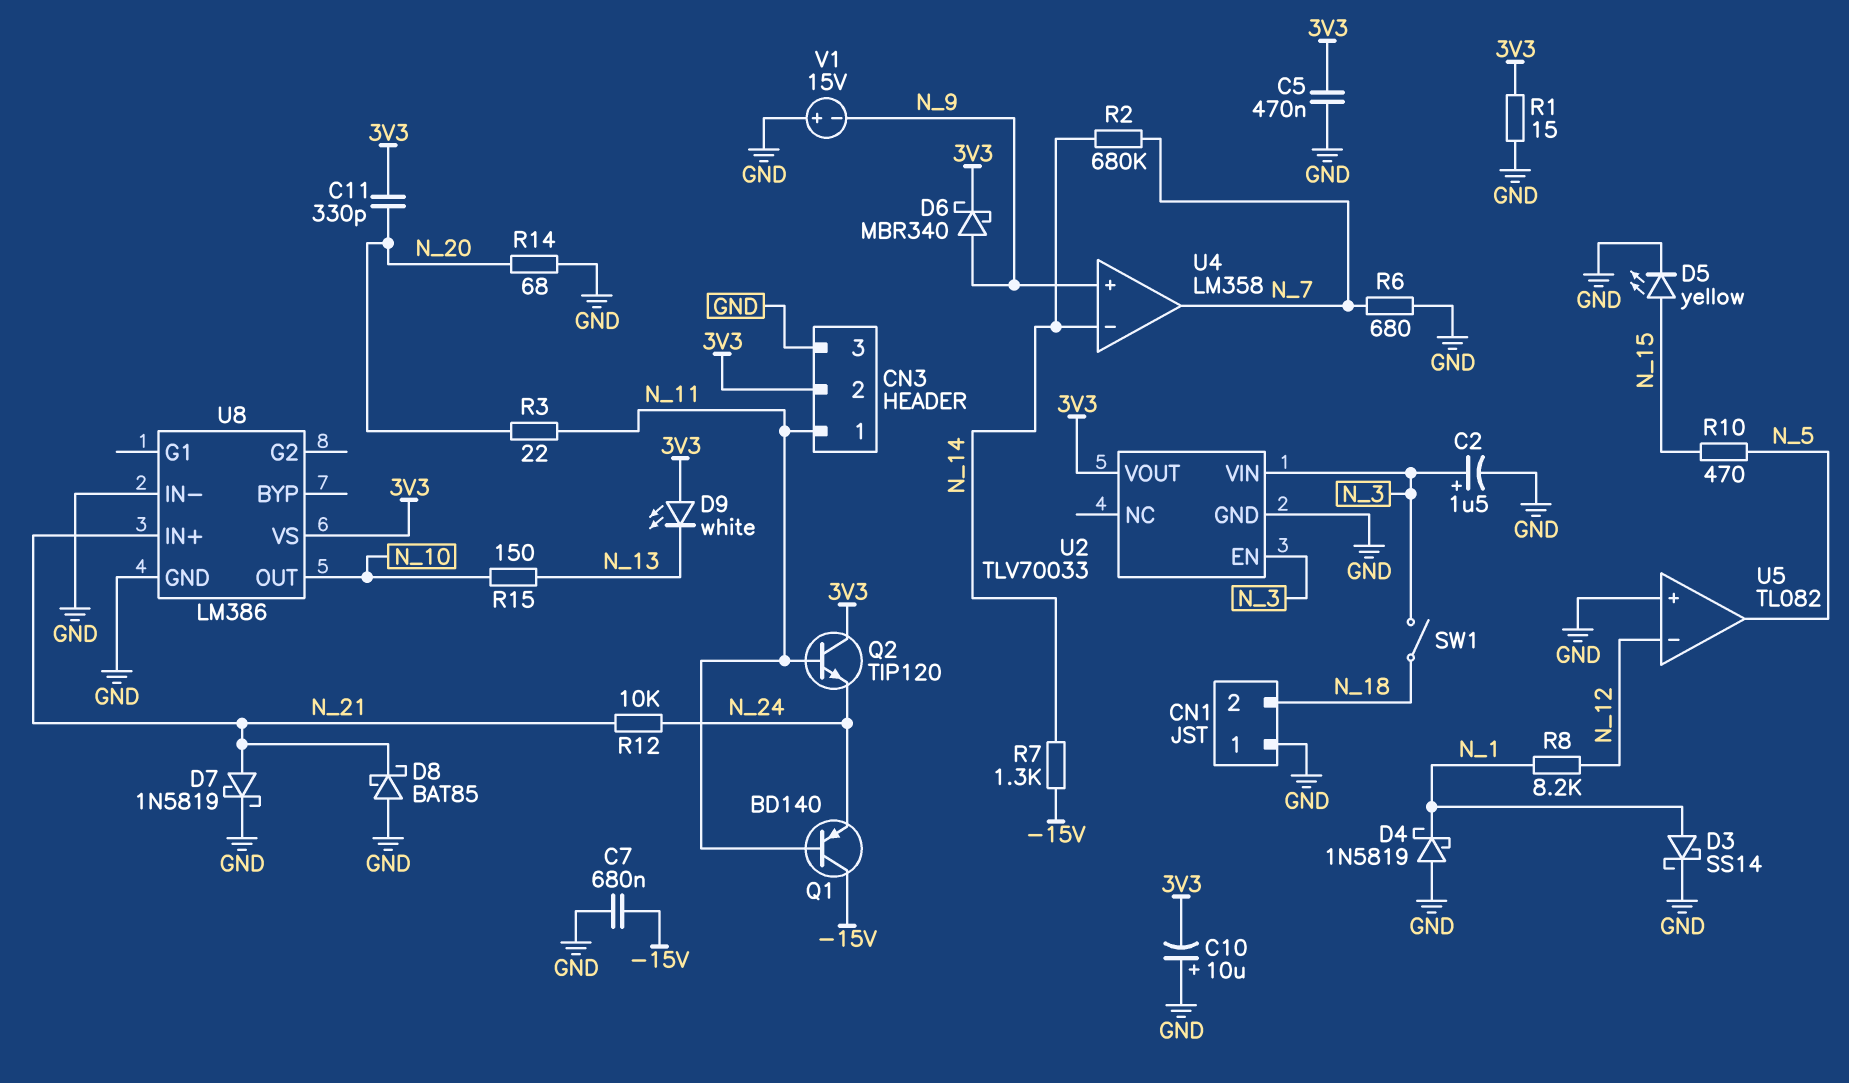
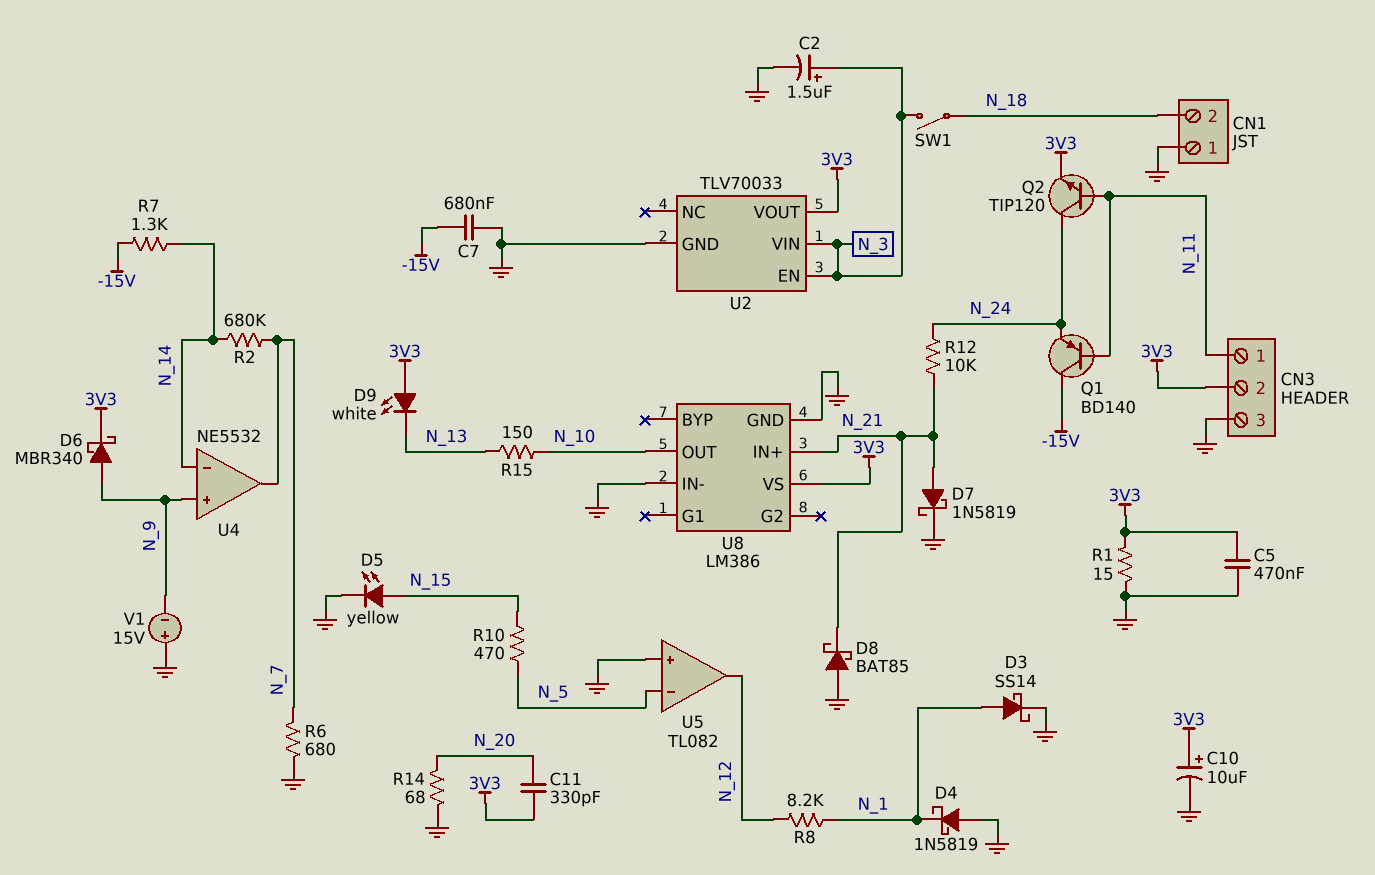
C10: 10uF (plus GND, minus 3V3) -> 10uF (plus 3V3, minus GND)
Q2: NPN TIP120 (B N_11, C 3V3, E N_24) -> NPN TIP120 (B N_11, C N_24, E 3V3)
R3: 22 (N_11, N_20) -> none
U4: LM358 -> NE5532
U5 pin in-: N_12 -> N_5
U5 pin out: N_5 -> N_12

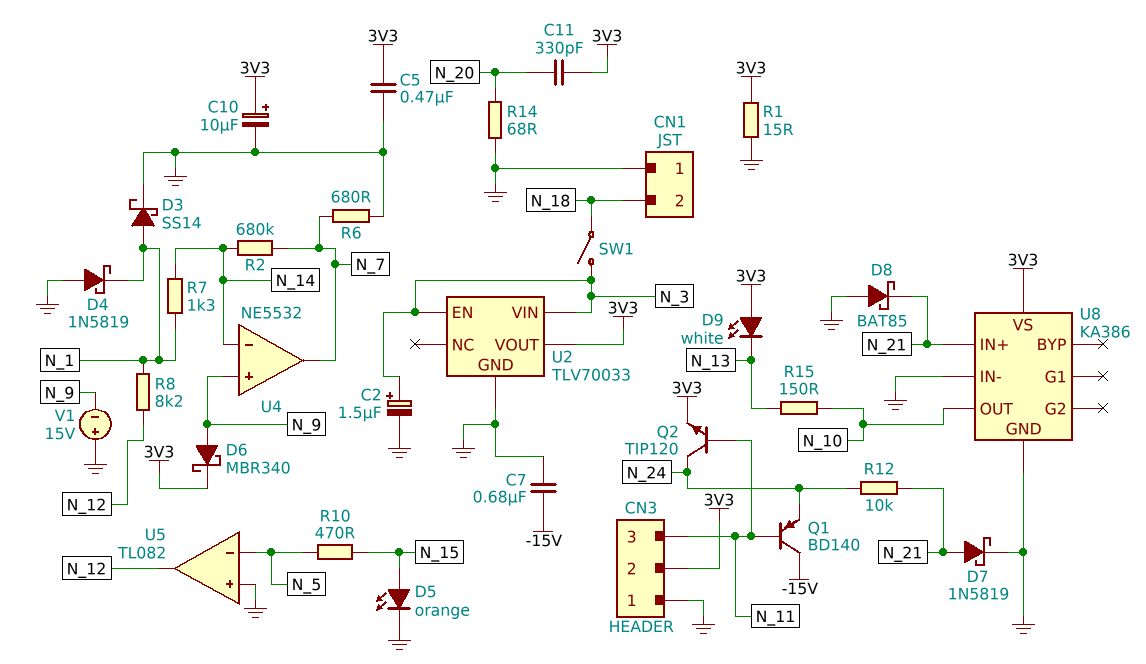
CN3 pin 1: N_11 -> GND
CN3 pin 3: GND -> N_11
D5: LED yellow (A N_15, K GND) -> LED orange (A N_15, K GND)
R7: 1.3k (-15V, N_14) -> 1.3k (N_1, N_14)
U8: LM386 -> KA386

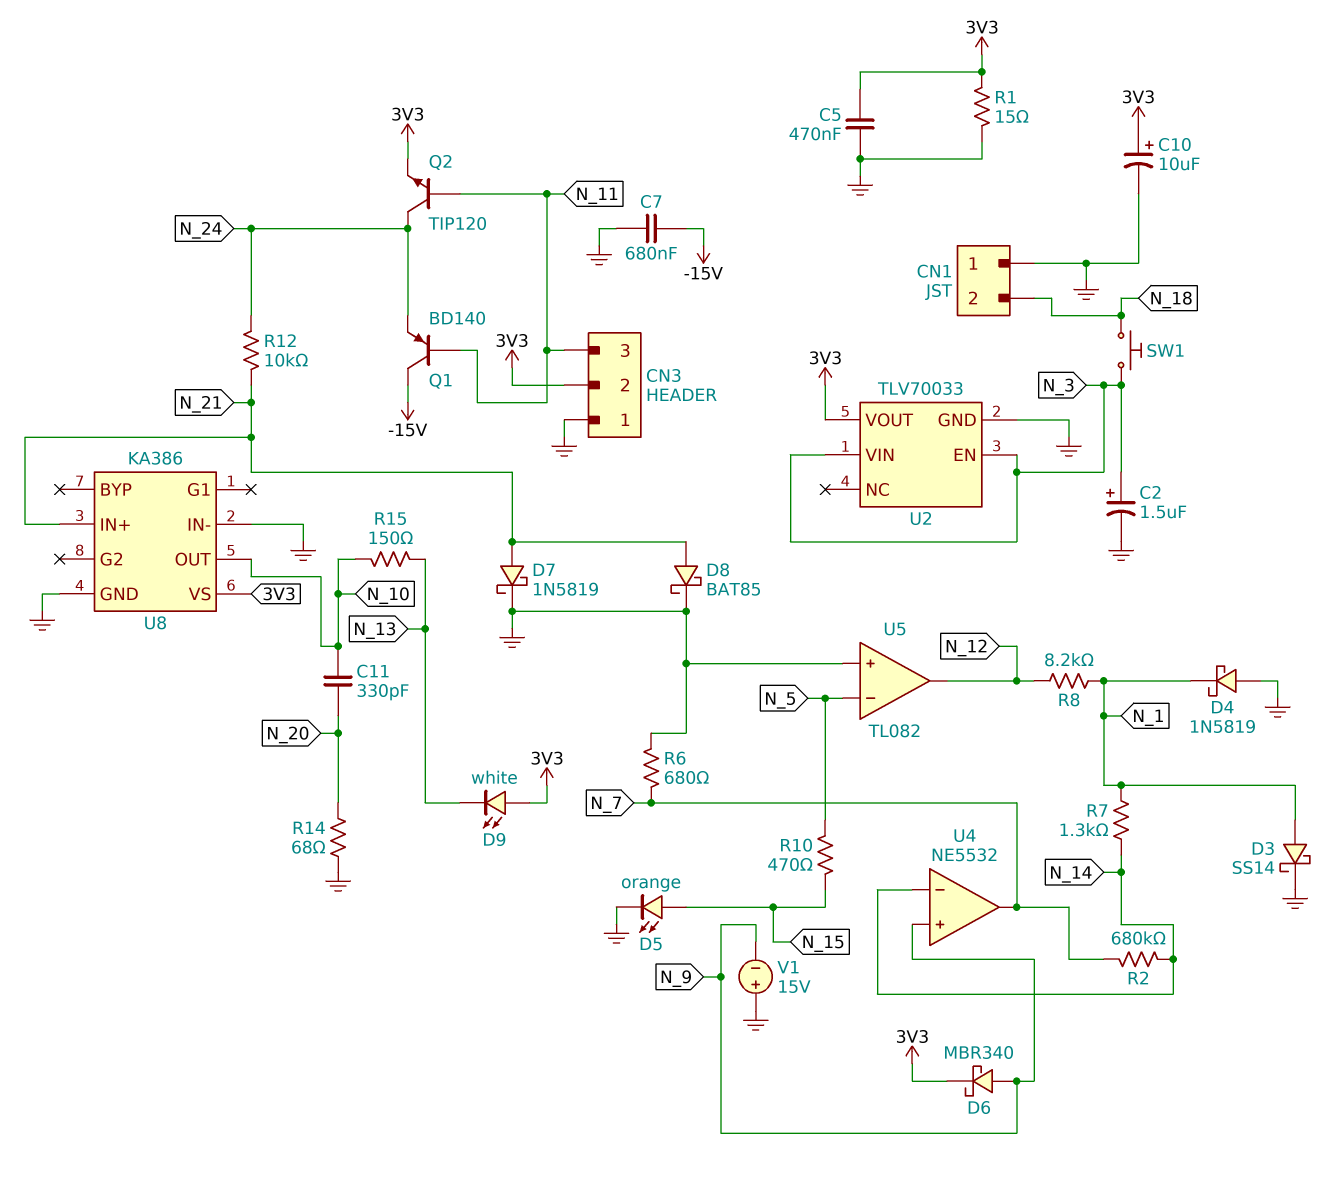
C11: 330pF (3V3, N_20) -> 330pF (N_10, N_20)
D8: schottky BAT85 (A GND, K N_21) -> schottky BAT85 (A N_21, K GND)
SW1: switch (N_3, N_18) -> button (N_3, N_18)

